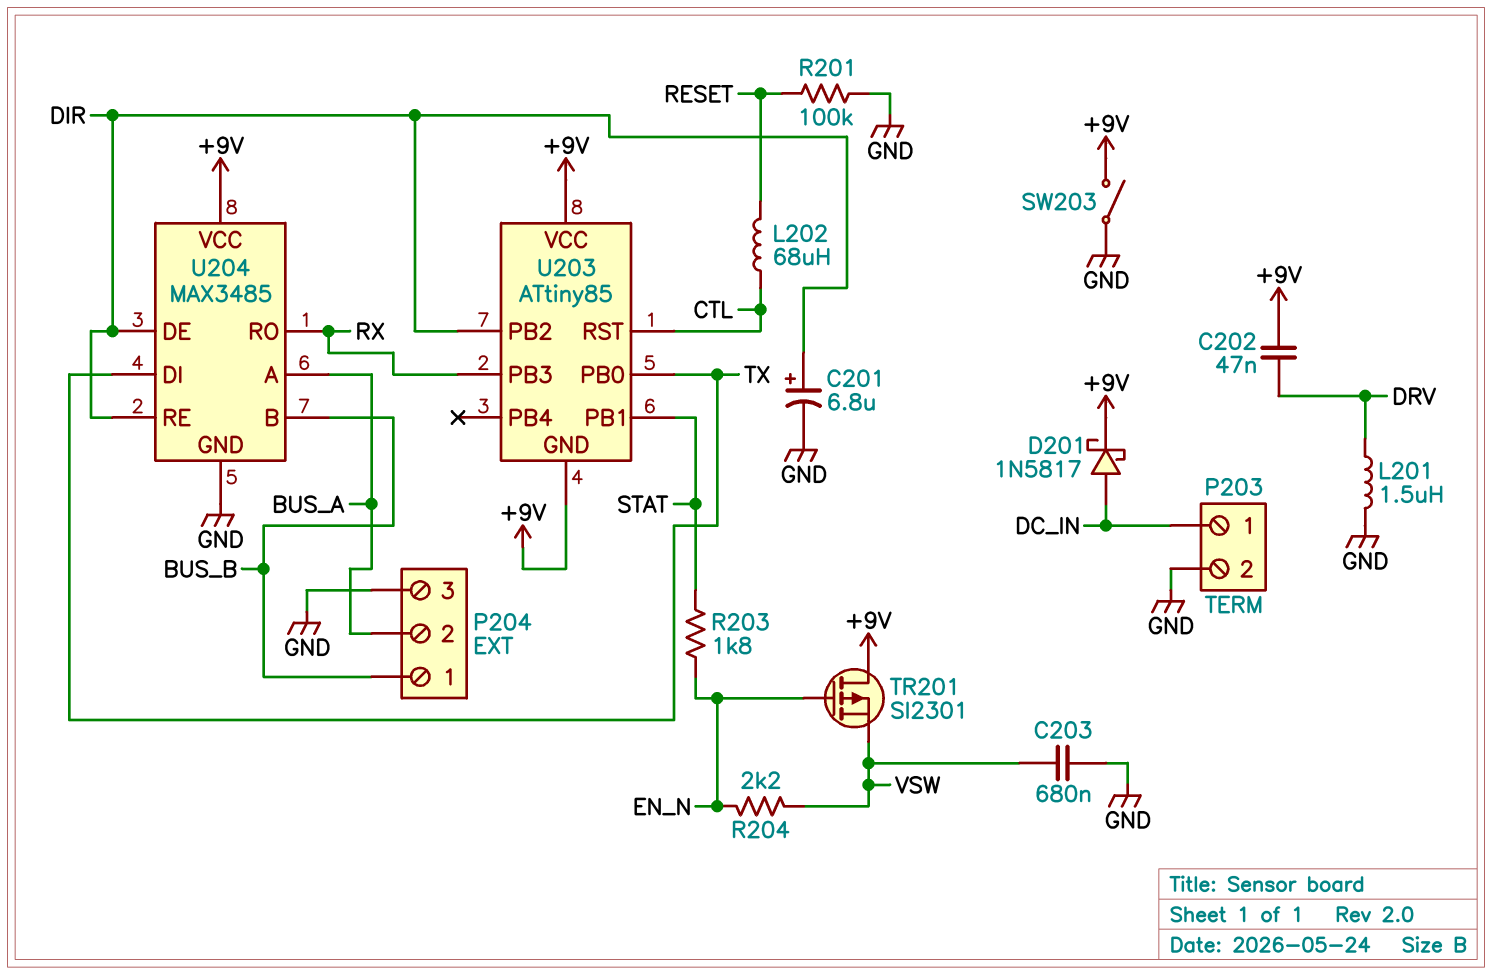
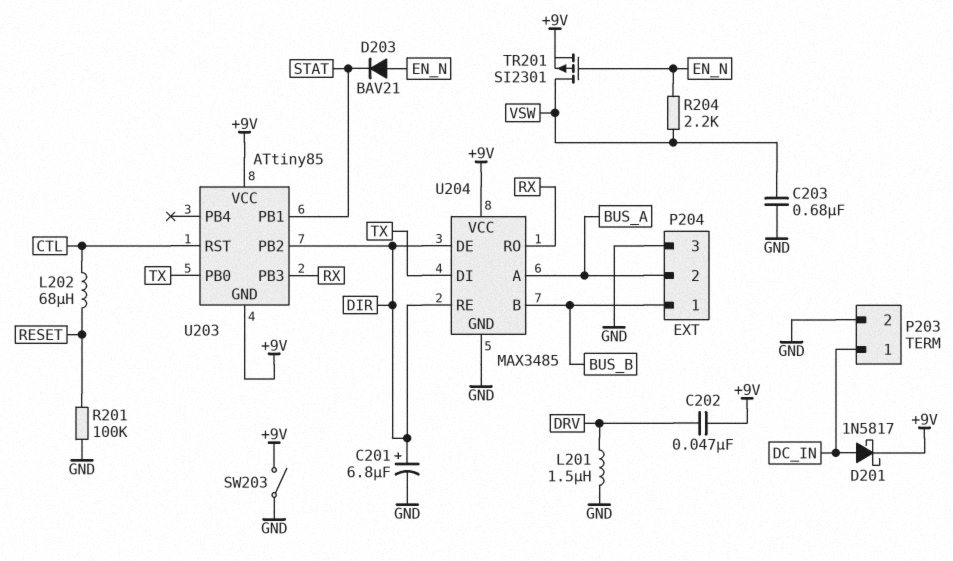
D203: none -> diode BAV21 (A EN_N, K STAT)
R203: 1.8k (EN_N, STAT) -> none
TR201: PMOS SI2301 (G EN_N, D +9V, S VSW) -> PMOS SI2301 (G EN_N, D VSW, S +9V)

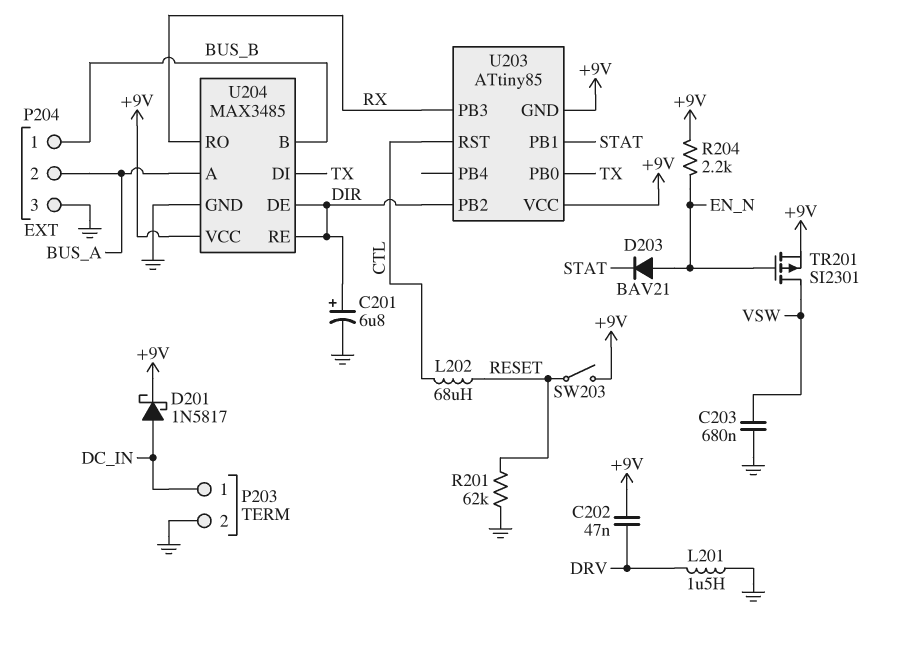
R201: 100k (GND, RESET) -> 62k (GND, RESET)
R204: 2.2k (EN_N, VSW) -> 2.2k (+9V, EN_N)
SW203: switch (+9V, GND) -> switch (+9V, RESET)

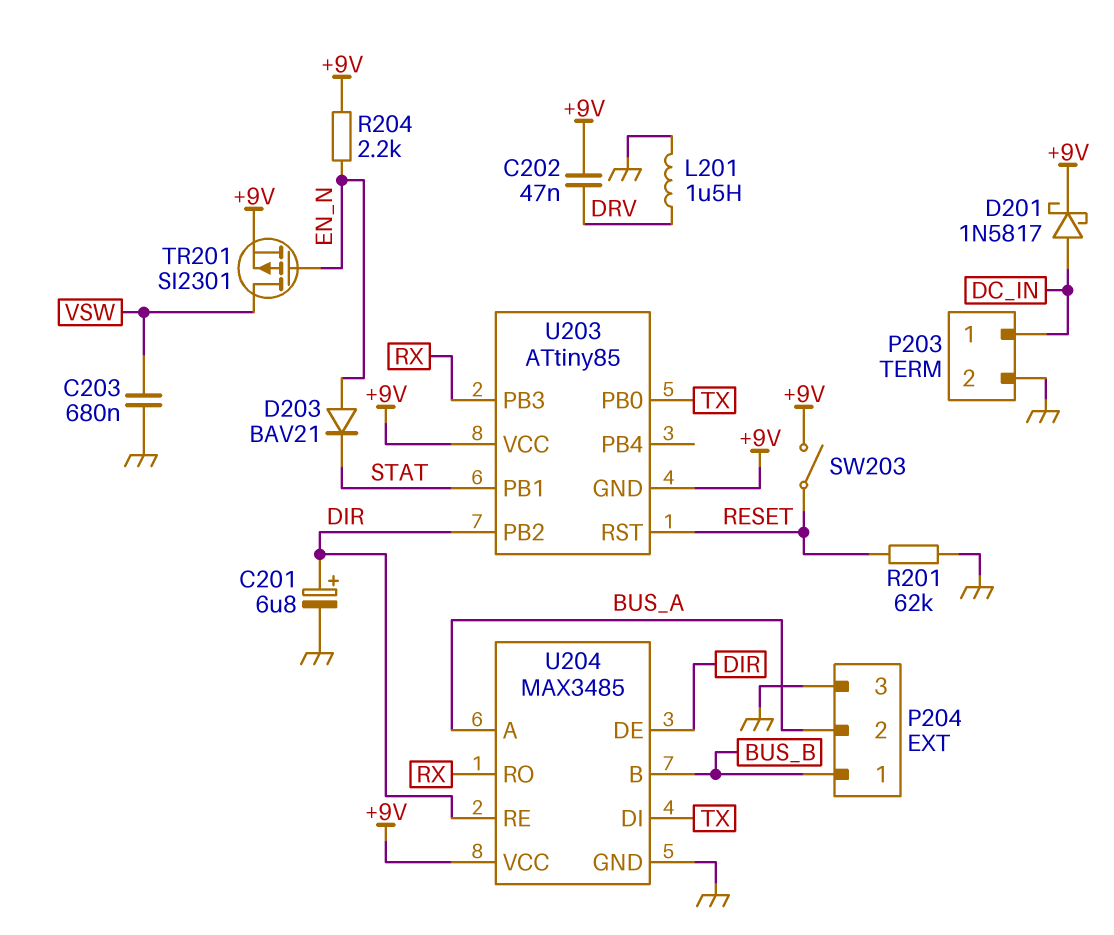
L202: 68uH (CTL, RESET) -> none
U203 pin RST: CTL -> RESET

